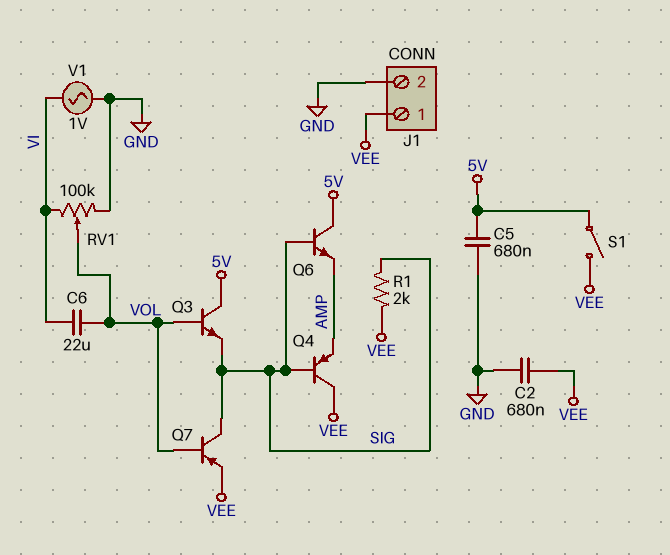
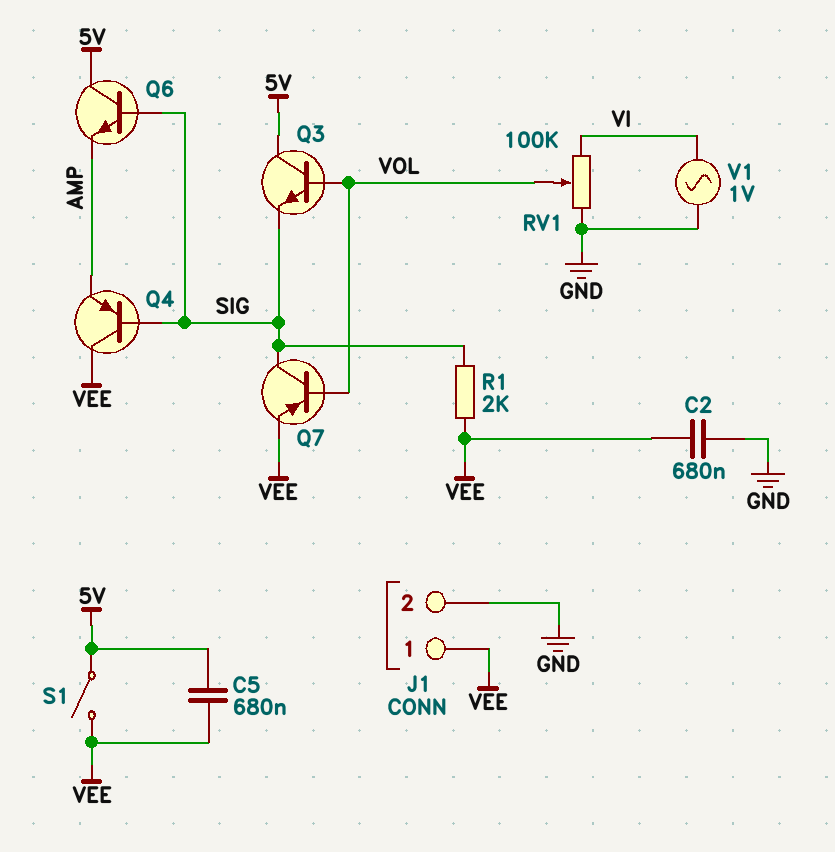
C5: 680nF (5V, GND) -> 680nF (5V, VEE)
C6: 22uF (VI, VOL) -> none

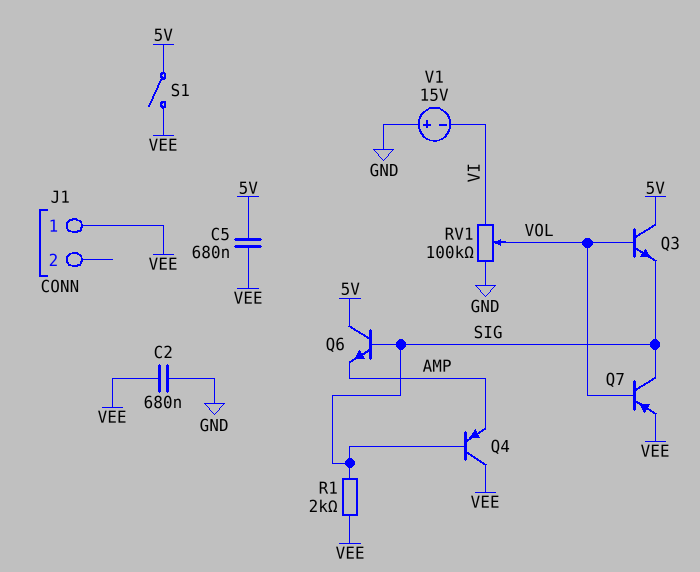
J1 pin 2: GND -> none
V1: AC 1V (GND, VI) -> 15V (plus GND, minus VI)

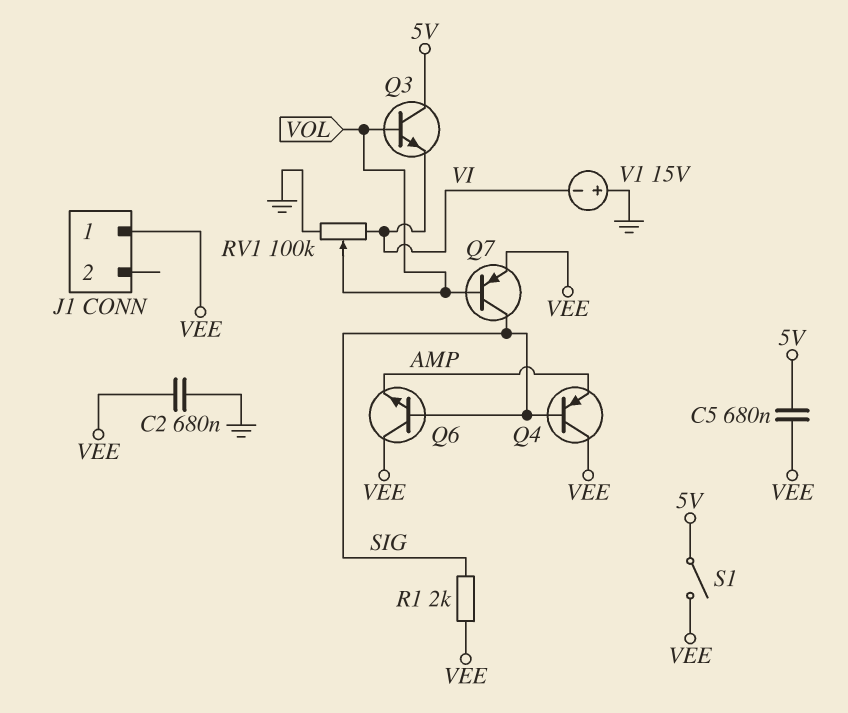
Q3: NPN (B VOL, C 5V, E SIG) -> NPN (B VOL, C 5V, E VI)
Q6: NPN (B SIG, C 5V, E AMP) -> NPN (B SIG, C VEE, E AMP)

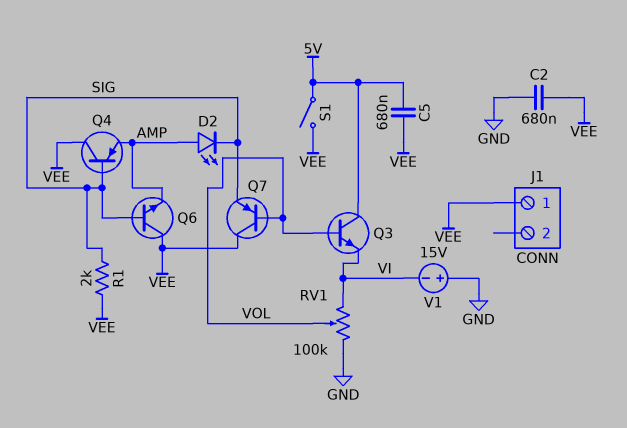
D2: none -> LED (A AMP, K SIG)
Q7: PNP (B VOL, C SIG, E VEE) -> PNP (B VOL, C VEE, E SIG)

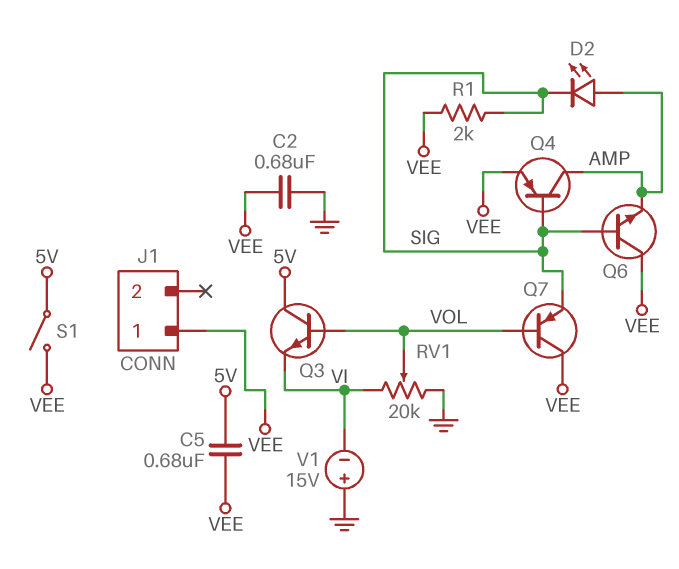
Q4: PNP (B SIG, C VEE, E AMP) -> PNP (B SIG, C AMP, E VEE)
RV1: 100k (GND, VI, wiper VOL) -> 20k (GND, VI, wiper VOL)

